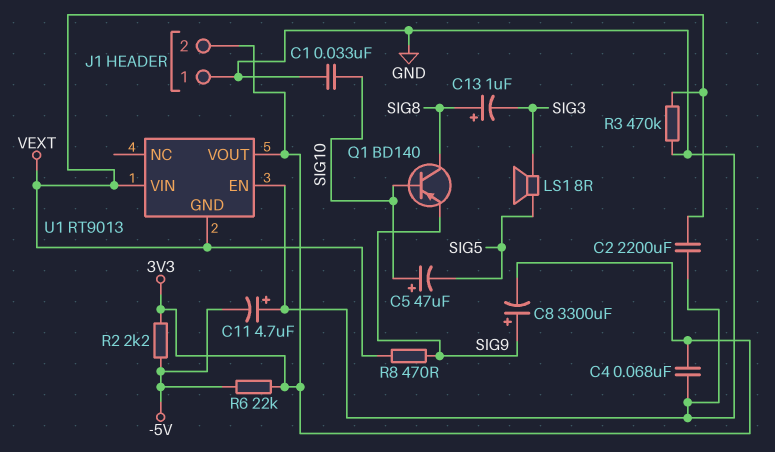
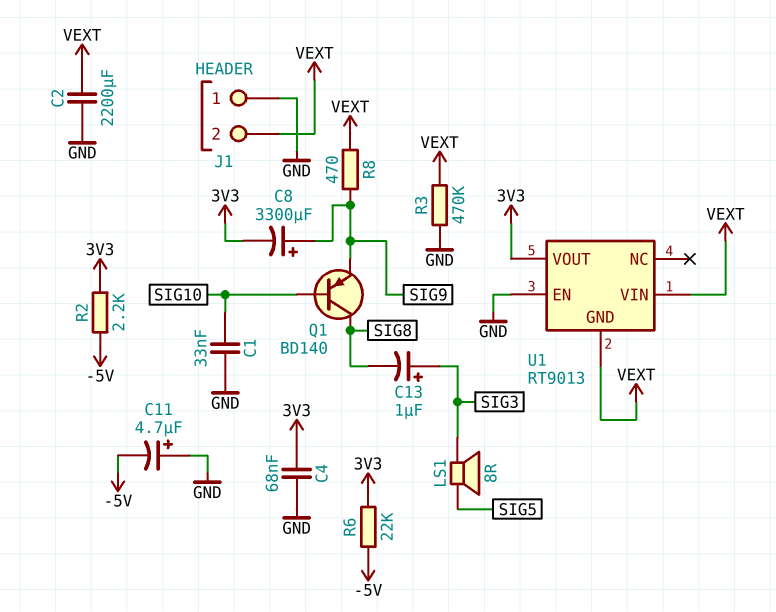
C5: 47uF (plus SIG10, minus SIG5) -> none
C13: 1uF (plus SIG8, minus SIG3) -> 1uF (plus SIG3, minus SIG8)
J1 pin 2: 3V3 -> VEXT

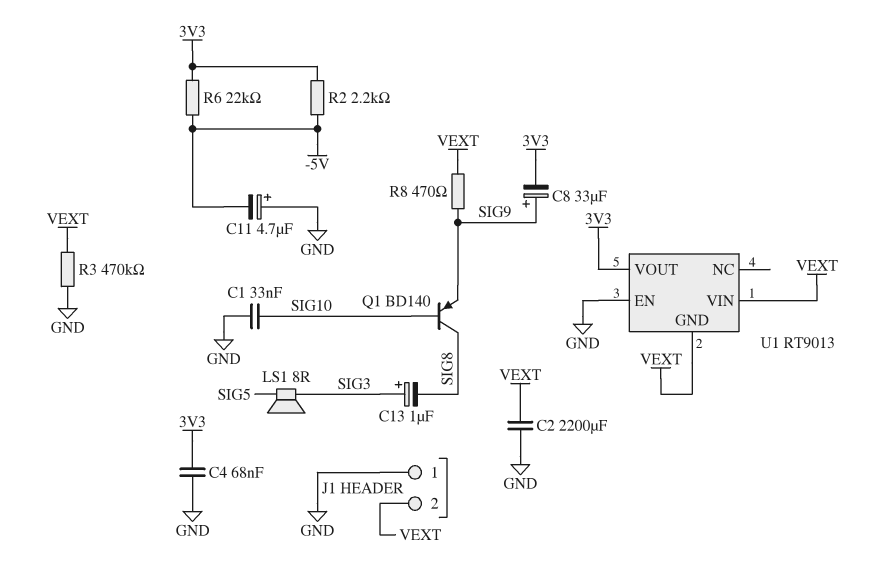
C8: 3300uF (plus SIG9, minus 3V3) -> 33uF (plus SIG9, minus 3V3)

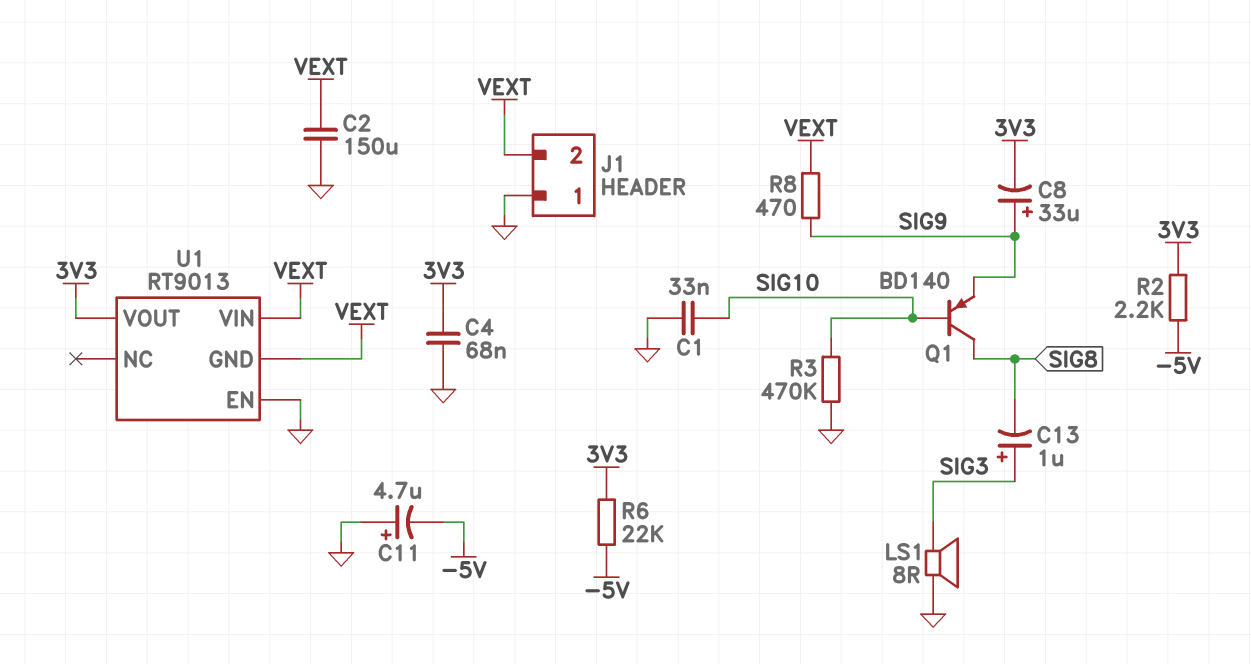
C2: 2200uF (GND, VEXT) -> 150uF (GND, VEXT)
LS1: speaker 8R (SIG3, SIG5) -> speaker 8R (GND, SIG3)
R3: 470k (GND, VEXT) -> 470k (GND, SIG10)

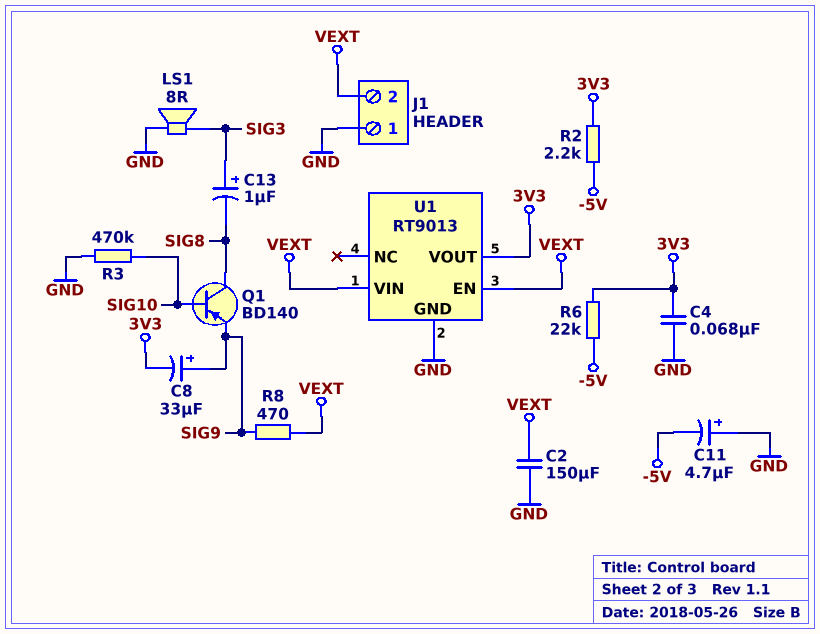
C1: 33nF (GND, SIG10) -> none
U1 pin EN: GND -> VEXT
U1 pin GND: VEXT -> GND

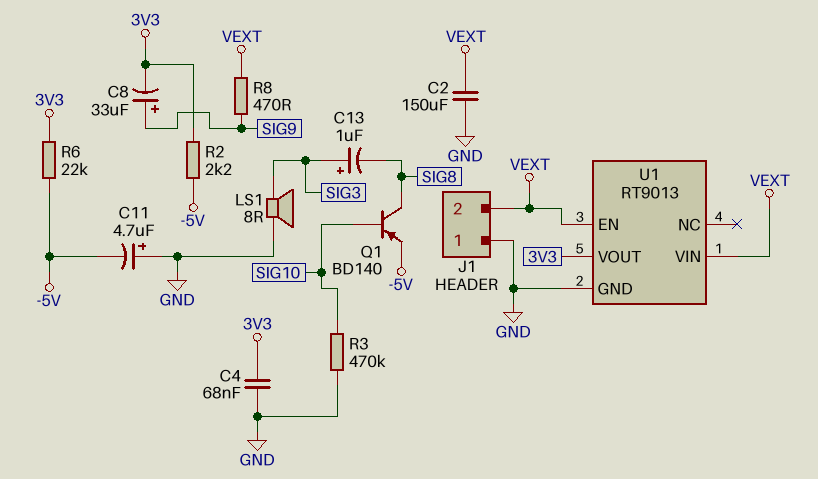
Q1: PNP BD140 (B SIG10, C SIG8, E SIG9) -> PNP BD140 (B SIG10, C SIG8, E -5V)

